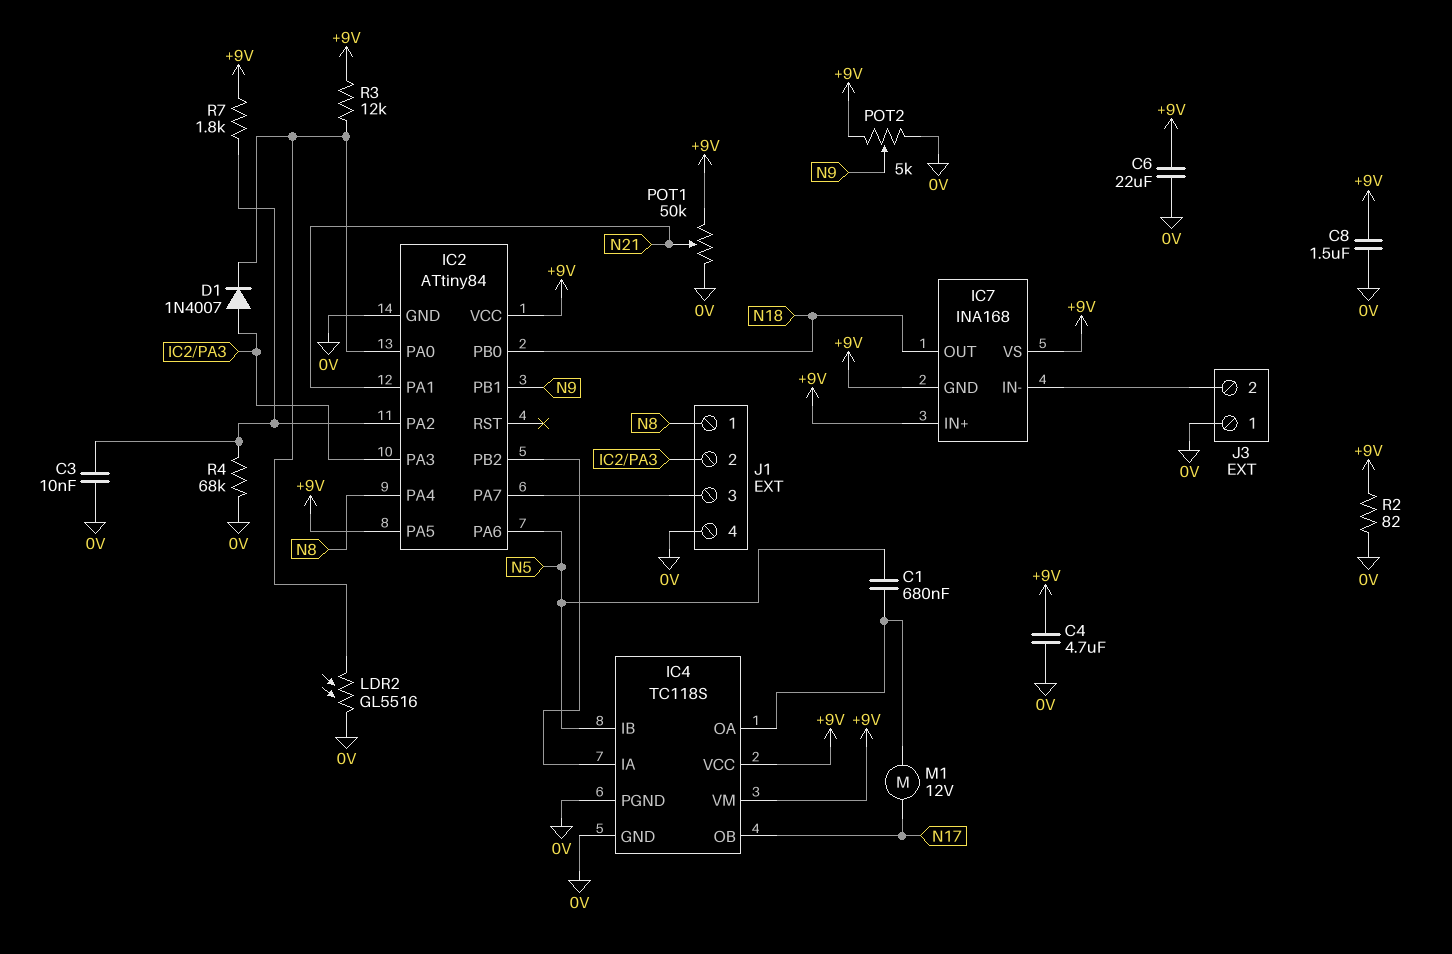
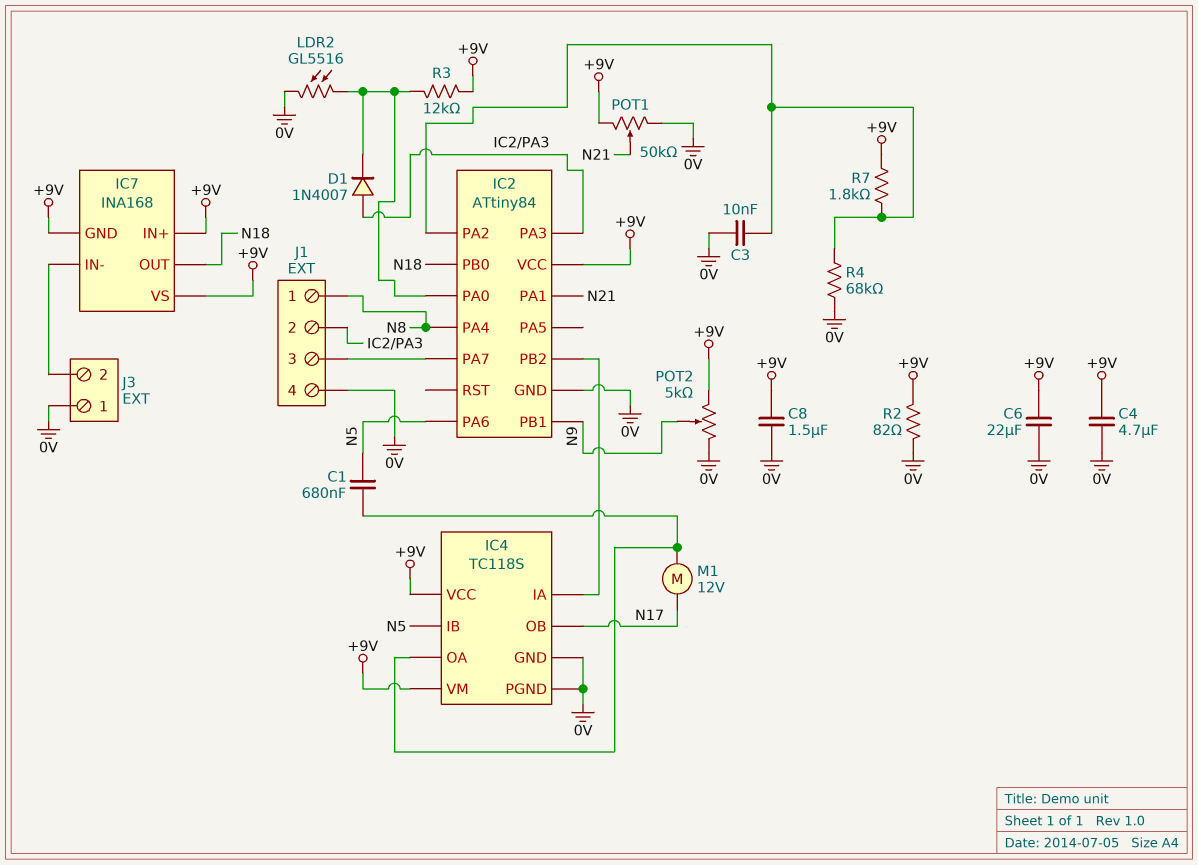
IC2 pin PA5: +9V -> none

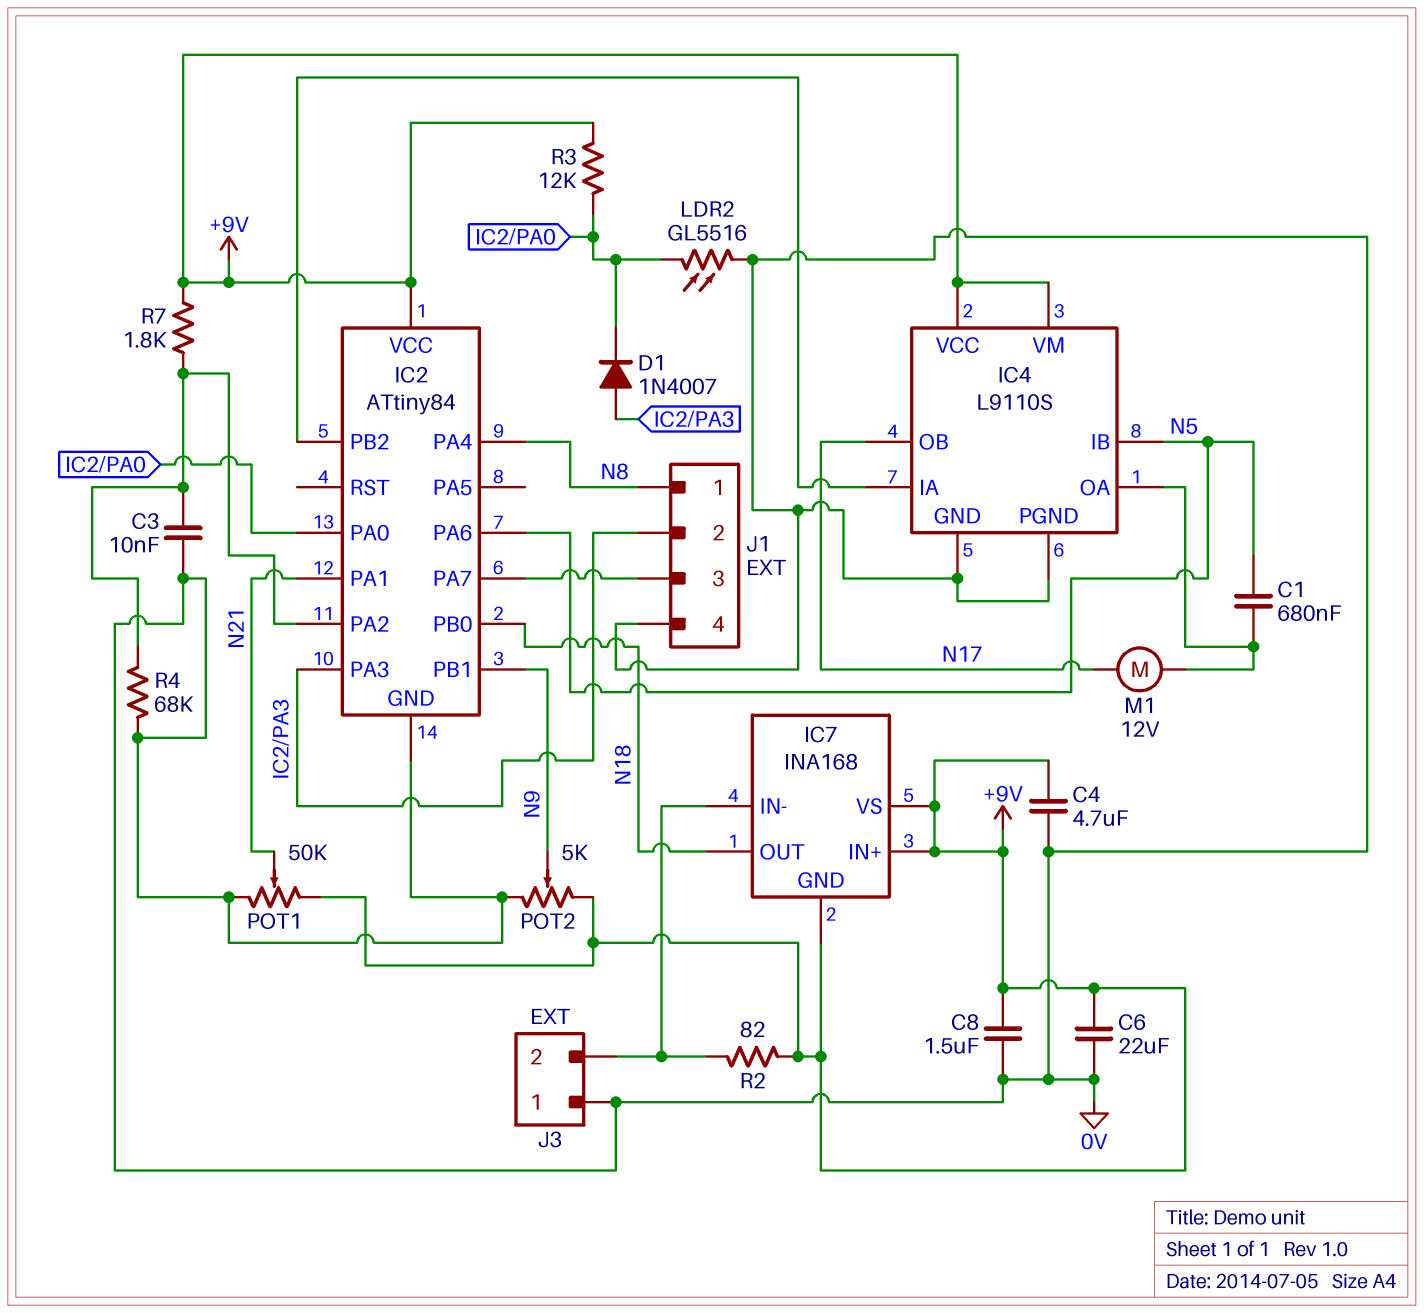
IC4: TC118S -> L9110S
R2: 82 (+9V, 0V) -> 82 (+9V, IC7/IN-)

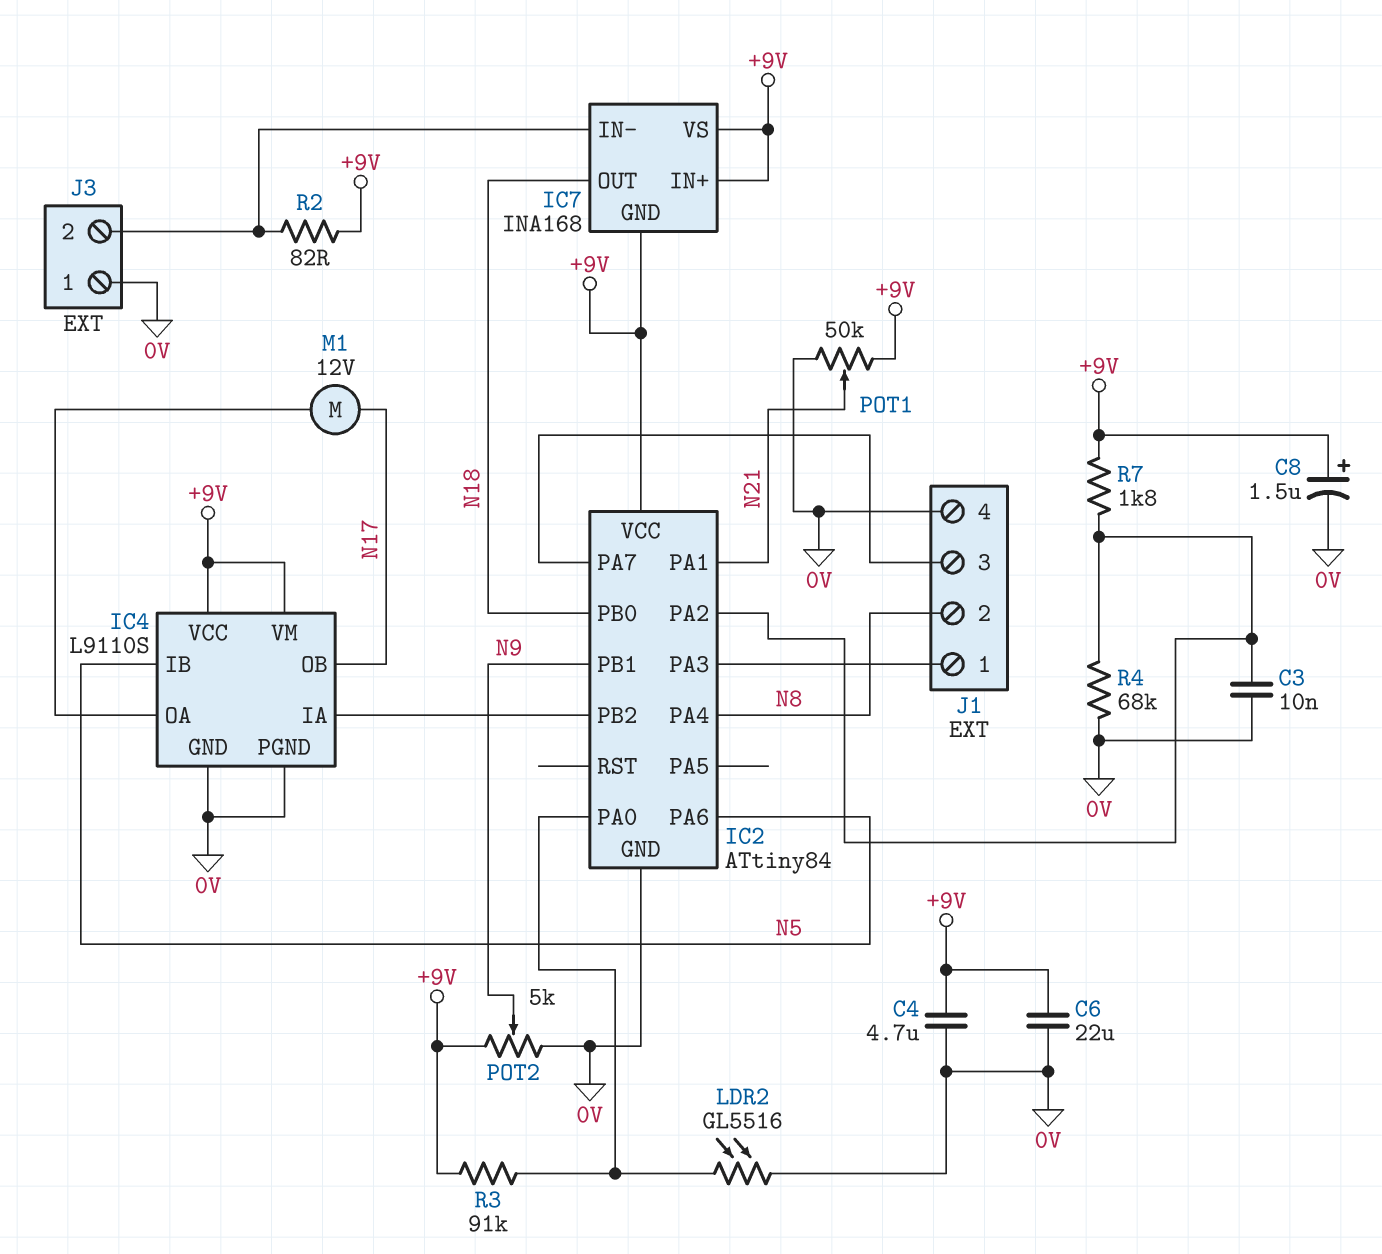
C1: 680nF (IC4/OA, N5) -> none
C8: 1.5uF (+9V, 0V) -> 1.5uF (plus +9V, minus 0V)
D1: diode 1N4007 (A IC2/PA3, K IC2/PA0) -> none
J1 pin 1: N8 -> IC2/PA3
J1 pin 2: IC2/PA3 -> N8
R3: 12k (+9V, IC2/PA0) -> 91k (+9V, IC2/PA0)

